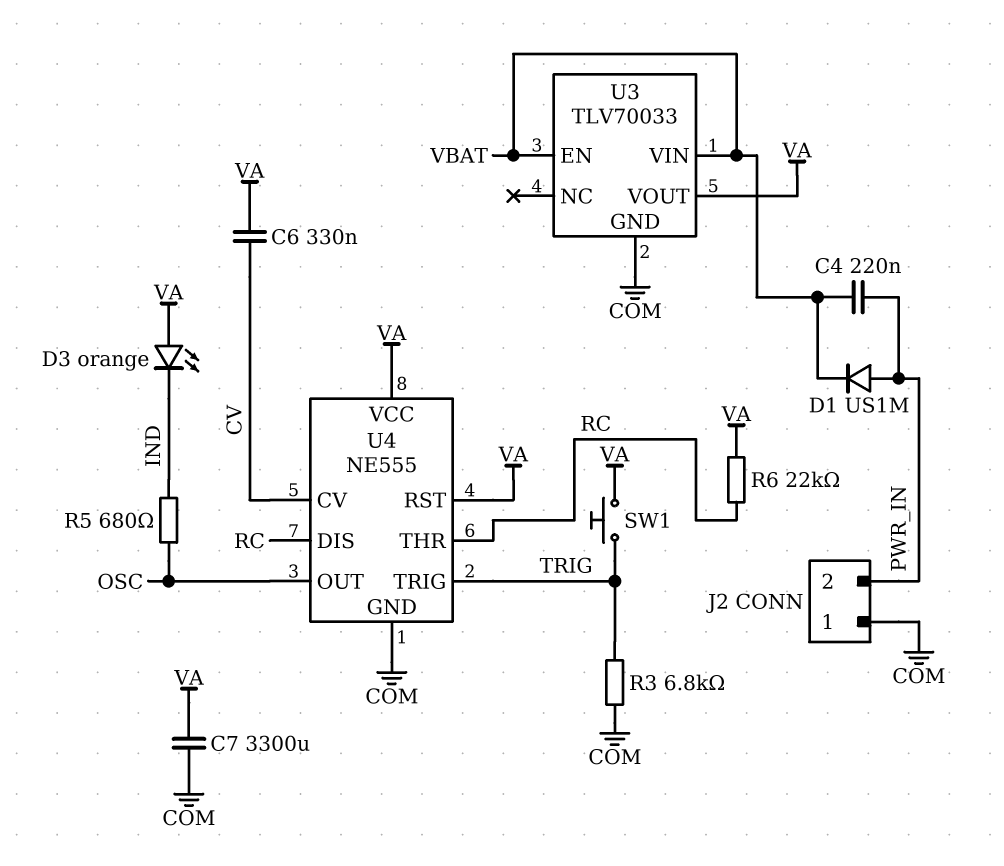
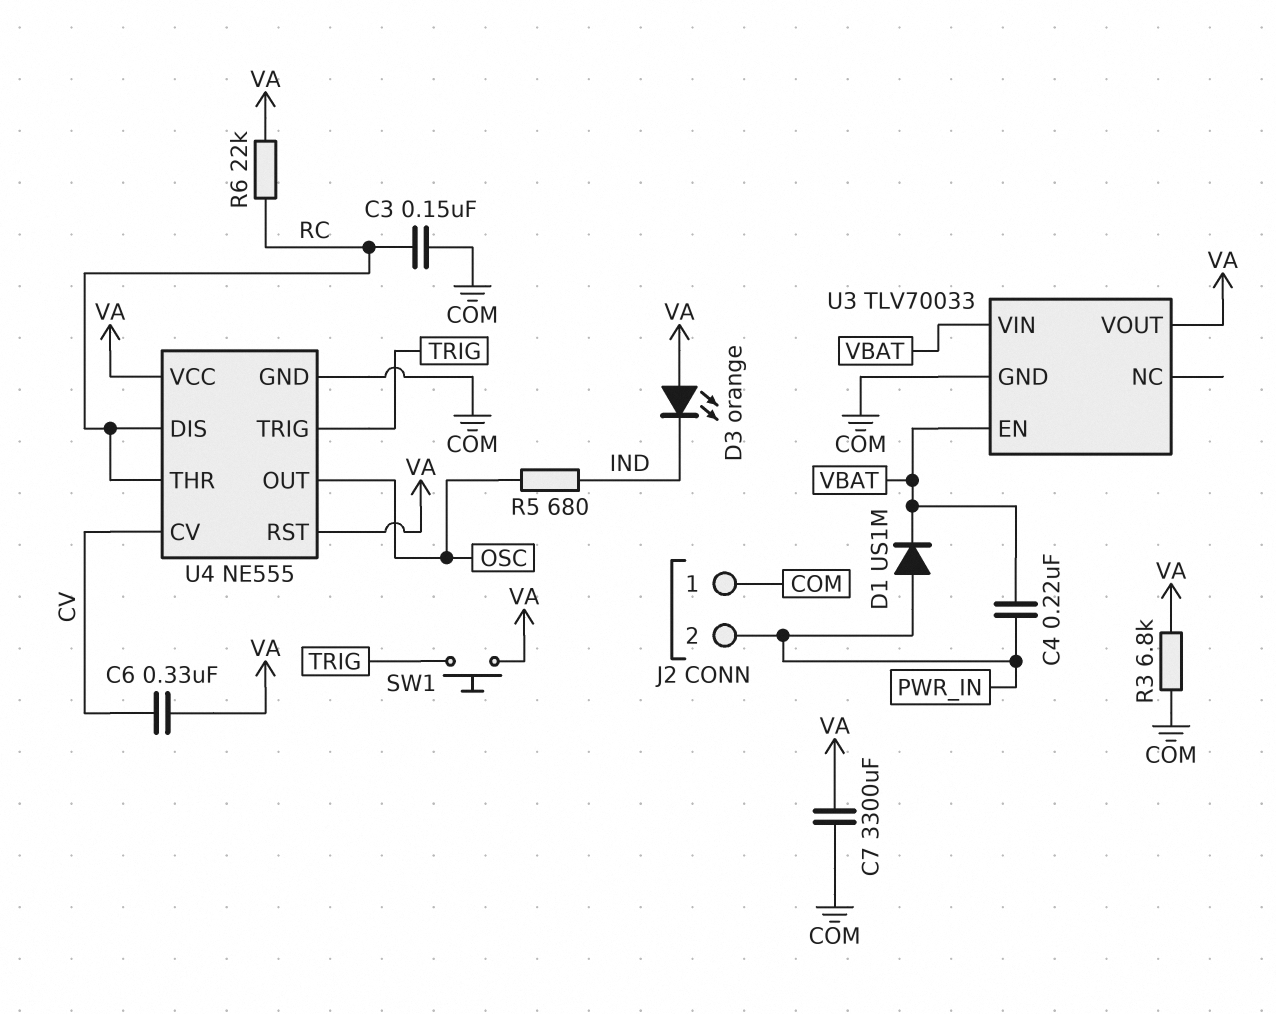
C3: none -> 150nF (COM, RC)
R3: 6.8k (COM, TRIG) -> 6.8k (COM, VA)

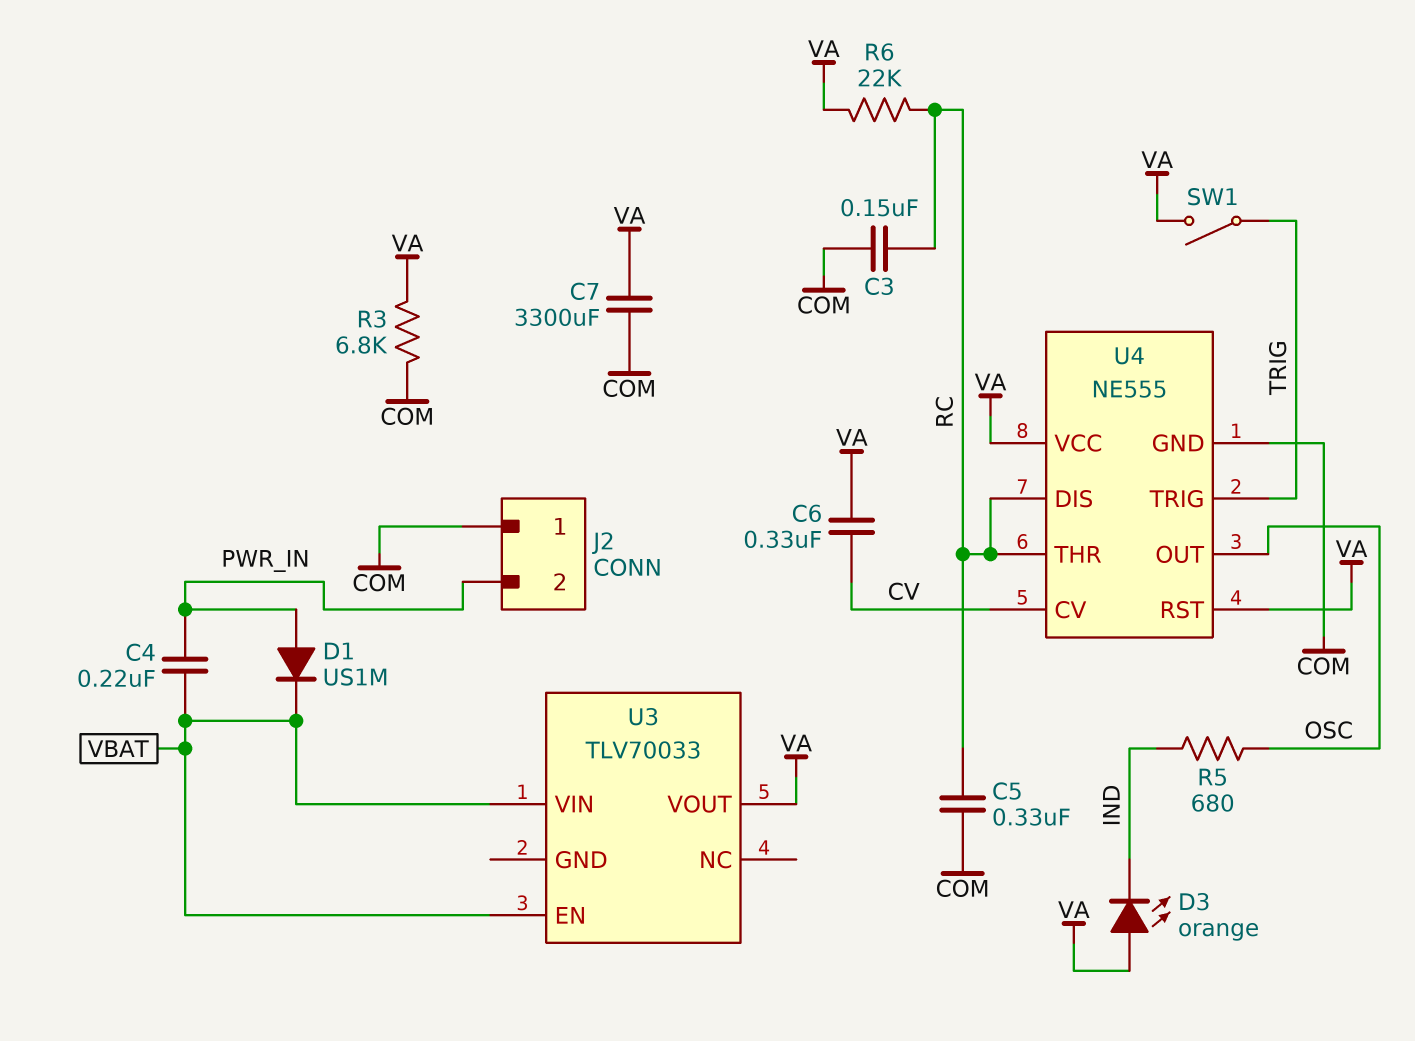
C5: none -> 330nF (COM, RC)
SW1: button (TRIG, VA) -> switch (TRIG, VA)
U3 pin GND: COM -> none

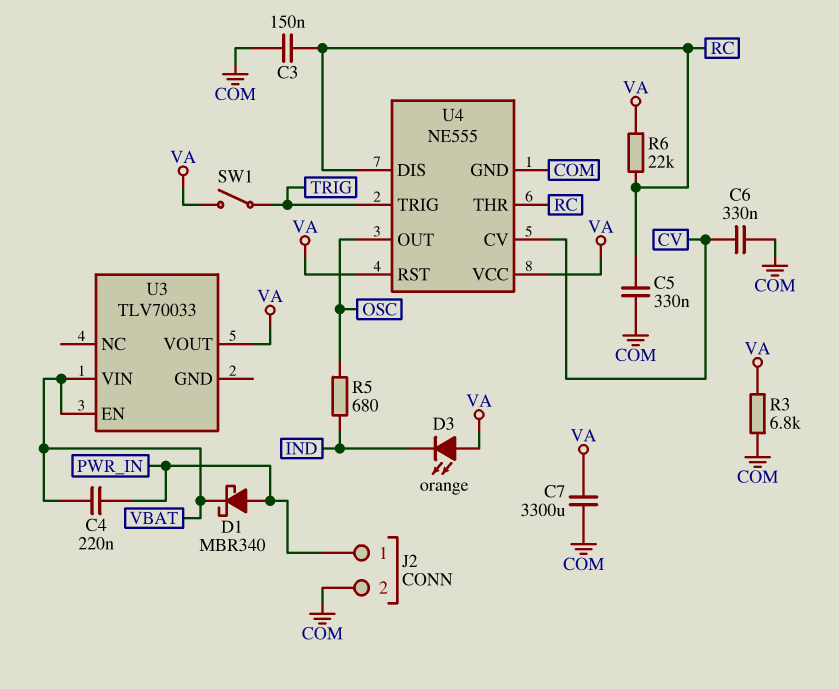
C6: 330nF (CV, VA) -> 330nF (COM, CV)
D1: diode US1M (A PWR_IN, K VBAT) -> schottky MBR340 (A PWR_IN, K VBAT)
J2 pin 1: COM -> PWR_IN
J2 pin 2: PWR_IN -> COM

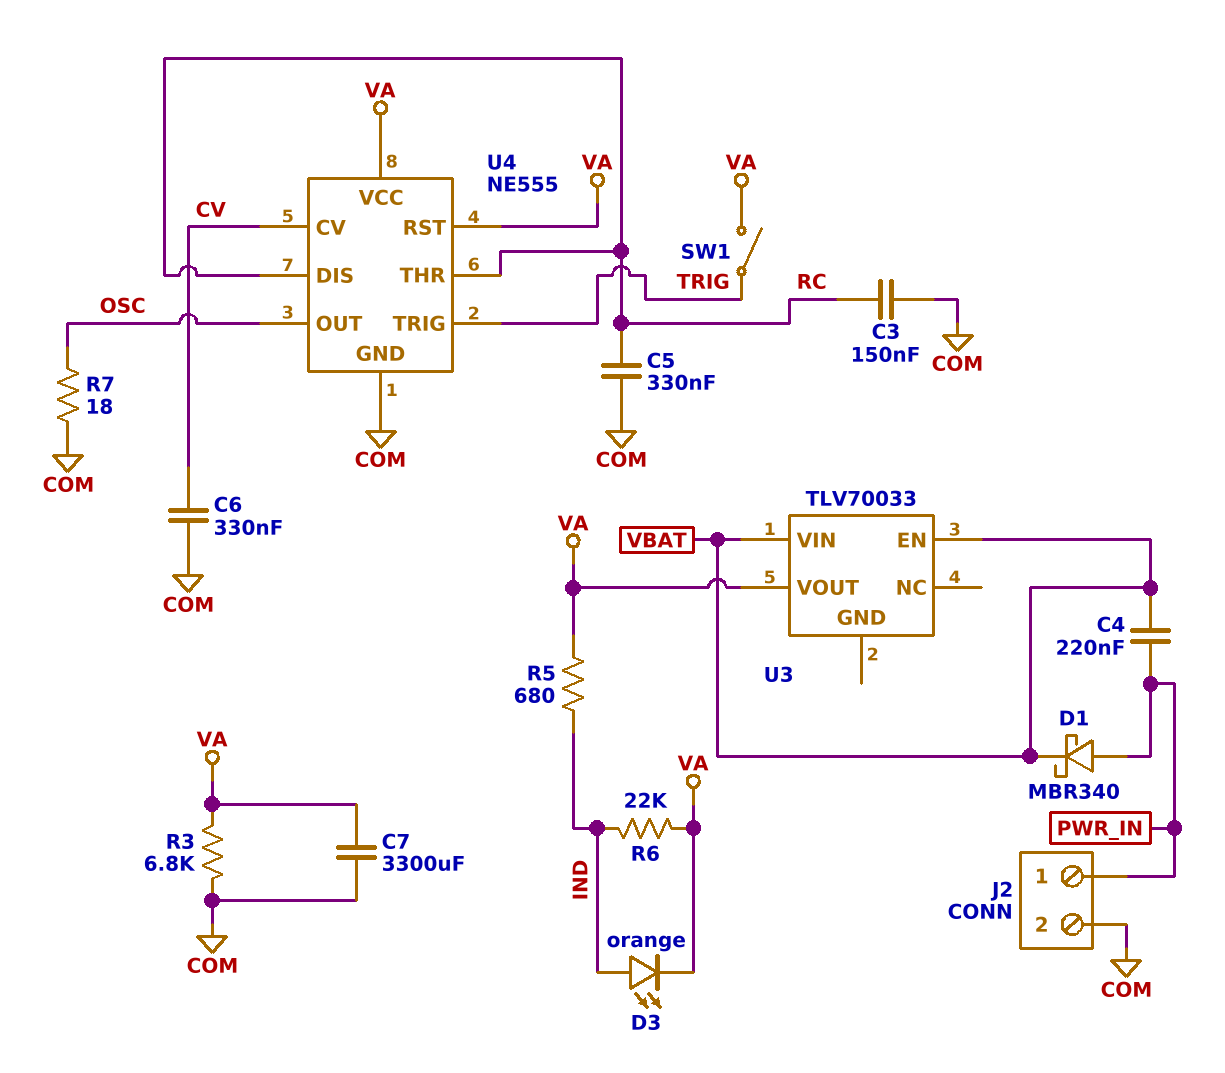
D3: LED orange (A VA, K IND) -> LED orange (A IND, K VA)
R5: 680 (IND, OSC) -> 680 (IND, VA)
R6: 22k (RC, VA) -> 22k (IND, VA)
R7: none -> 18 (COM, OSC)

